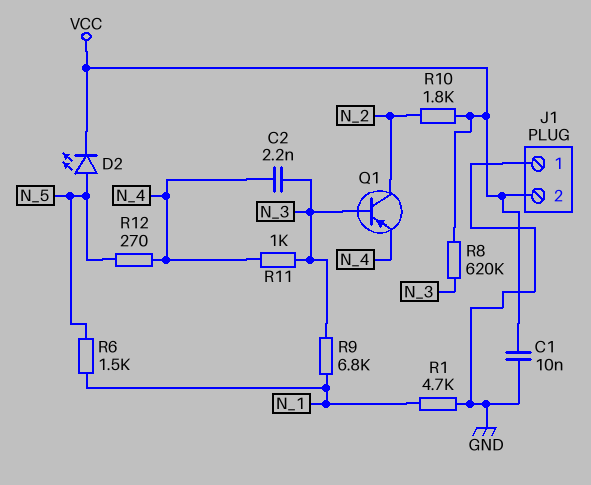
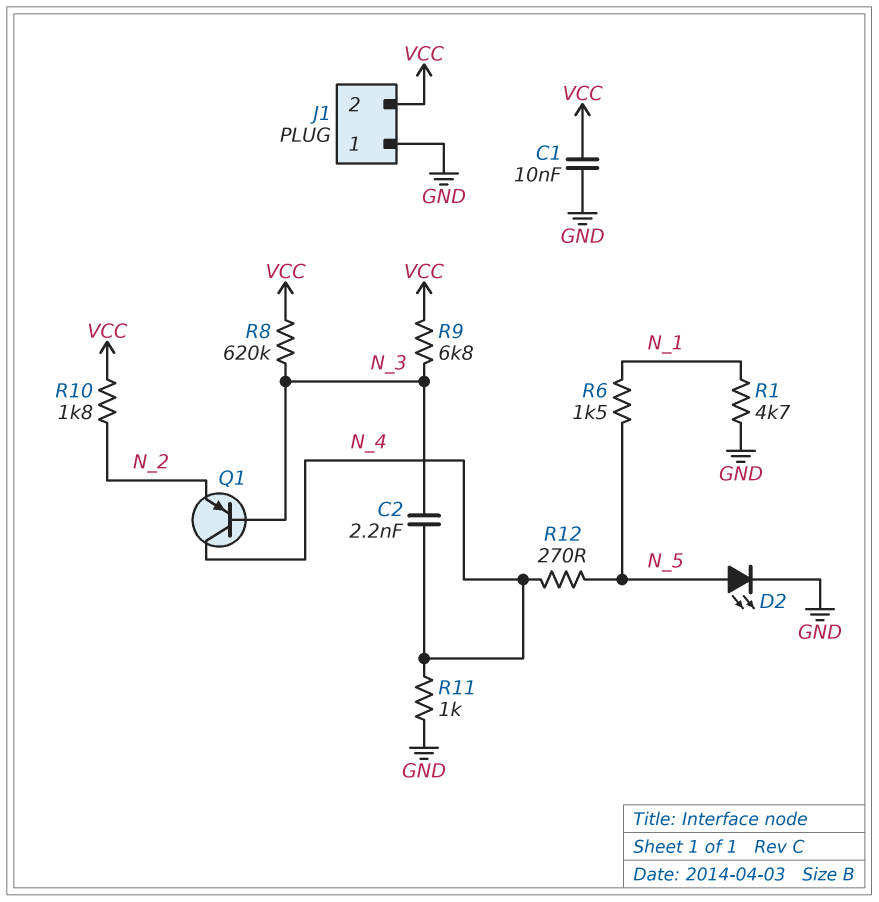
D2: LED (A N_5, K VCC) -> LED (A N_5, K GND)
Q1: PNP (B N_3, C N_2, E N_4) -> PNP (B N_3, C N_4, E N_2)
R9: 6.8k (N_1, N_3) -> 6.8k (N_3, VCC)
R11: 1k (N_3, N_4) -> 1k (GND, N_4)

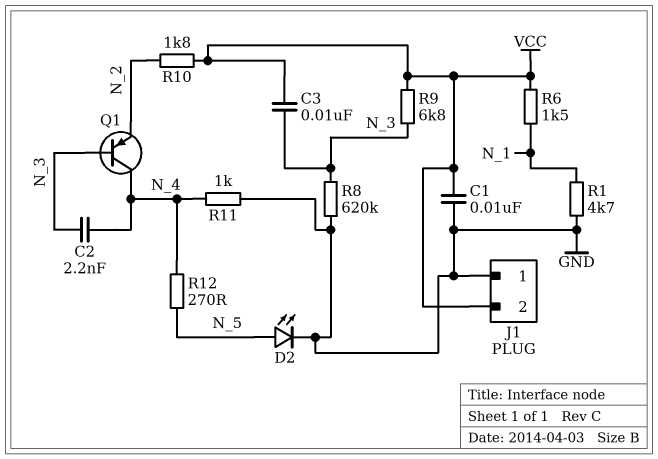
C3: none -> 10nF (N_3, VCC)
R6: 1.5k (N_1, N_5) -> 1.5k (N_1, VCC)
R8: 620k (N_3, VCC) -> 620k (GND, N_3)

